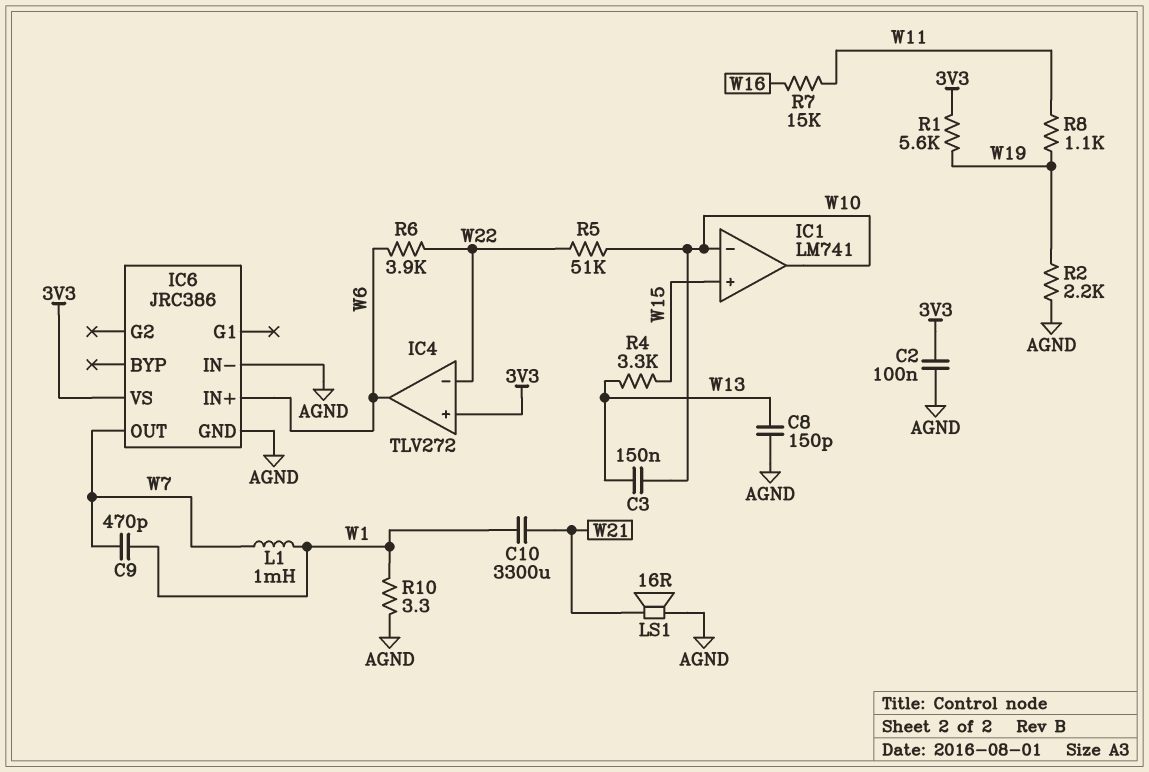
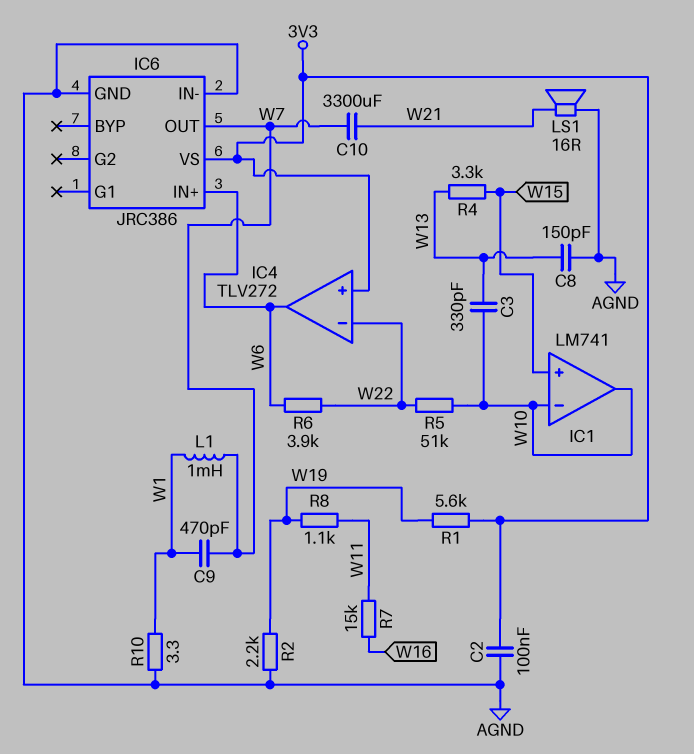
C3: 150nF (W10, W13) -> 330pF (W10, W13)
C10: 3300uF (W1, W21) -> 3300uF (W7, W21)

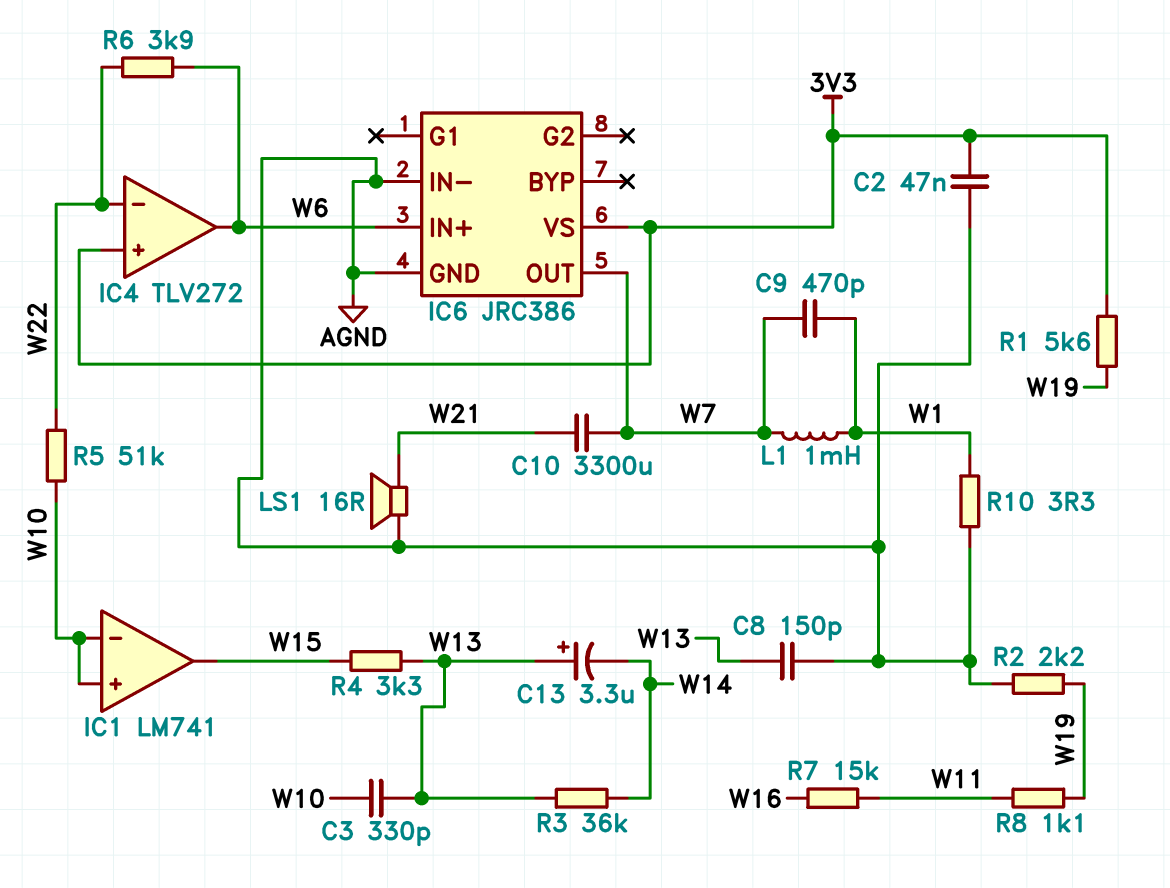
C2: 100nF (3V3, AGND) -> 47nF (3V3, AGND)
C13: none -> 3.3uF (plus W13, minus W14)
IC1 pin in+: W15 -> W10
IC1 pin out: W10 -> W15
R3: none -> 36k (W13, W14)

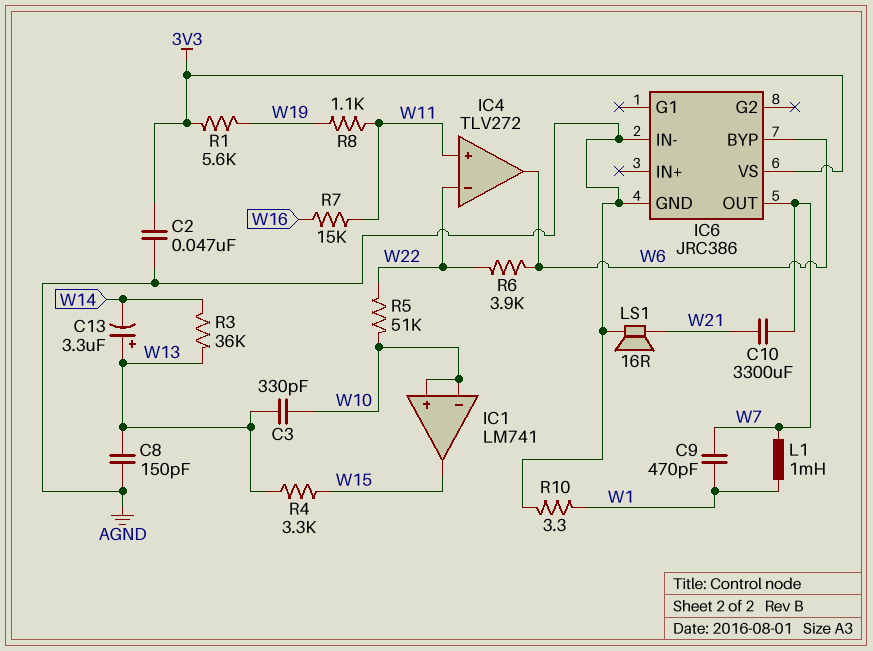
IC4 pin in+: 3V3 -> W11
IC6 pin BYP: none -> W6
IC6 pin IN+: W6 -> none
R2: 2.2k (AGND, W19) -> none

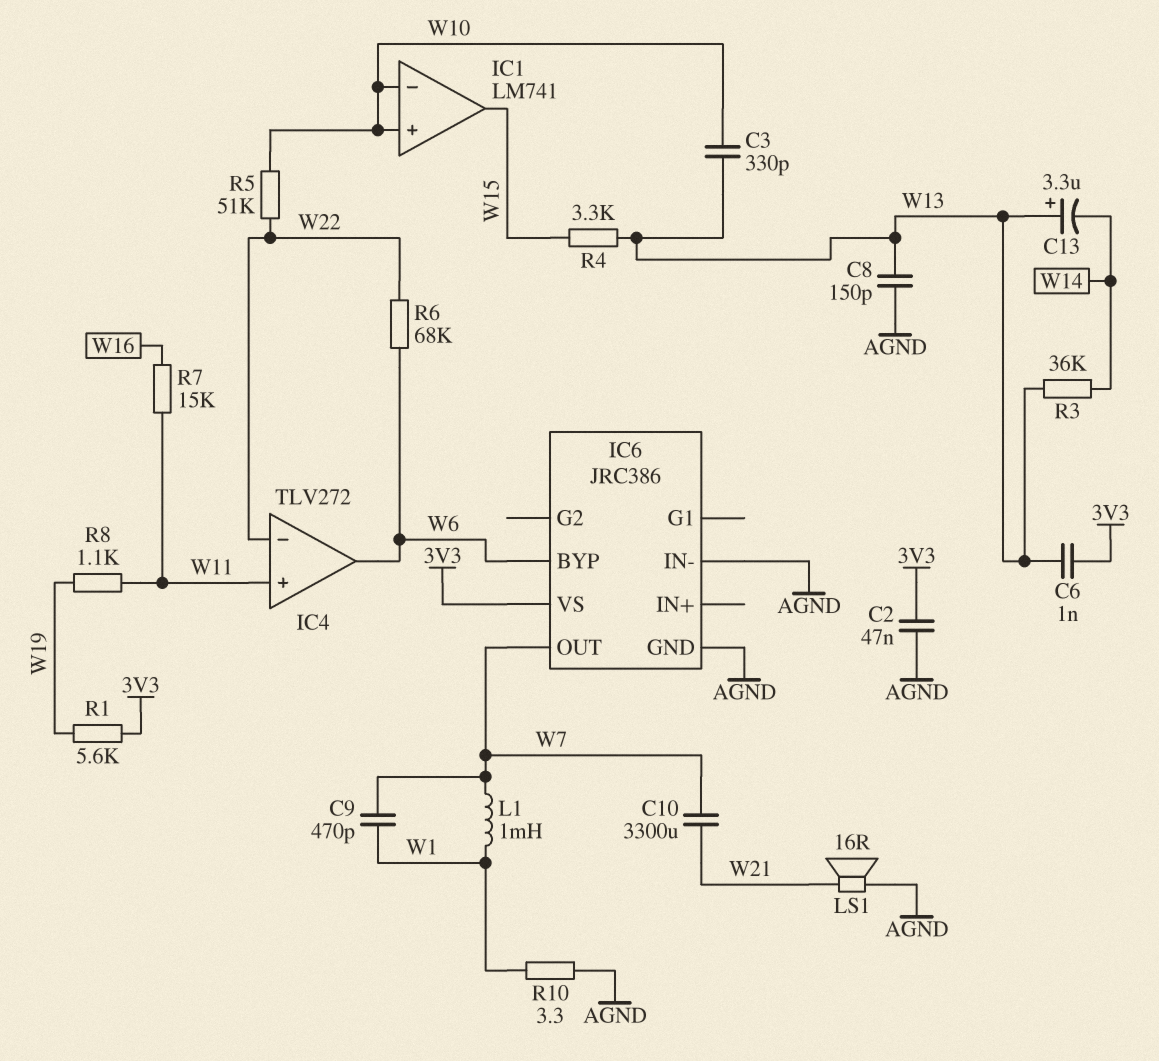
C6: none -> 1nF (3V3, W13)
R6: 3.9k (W6, W22) -> 68k (W6, W22)

